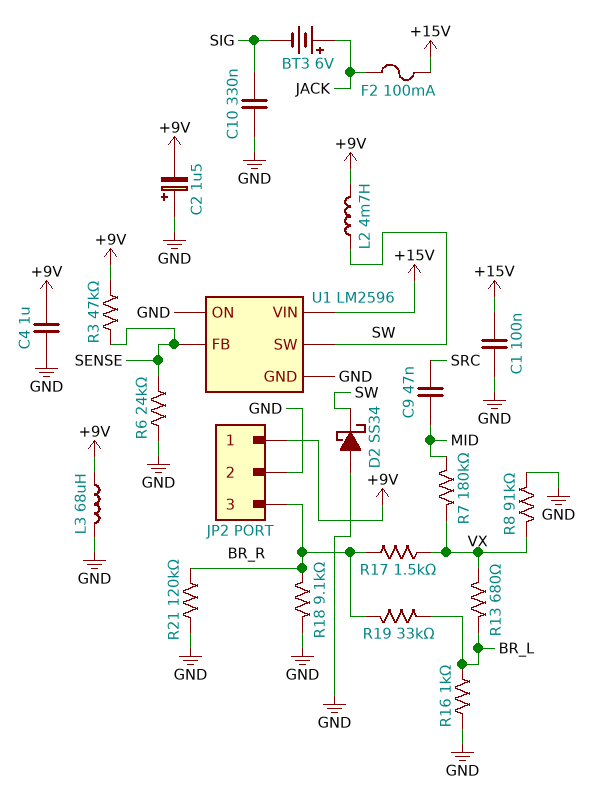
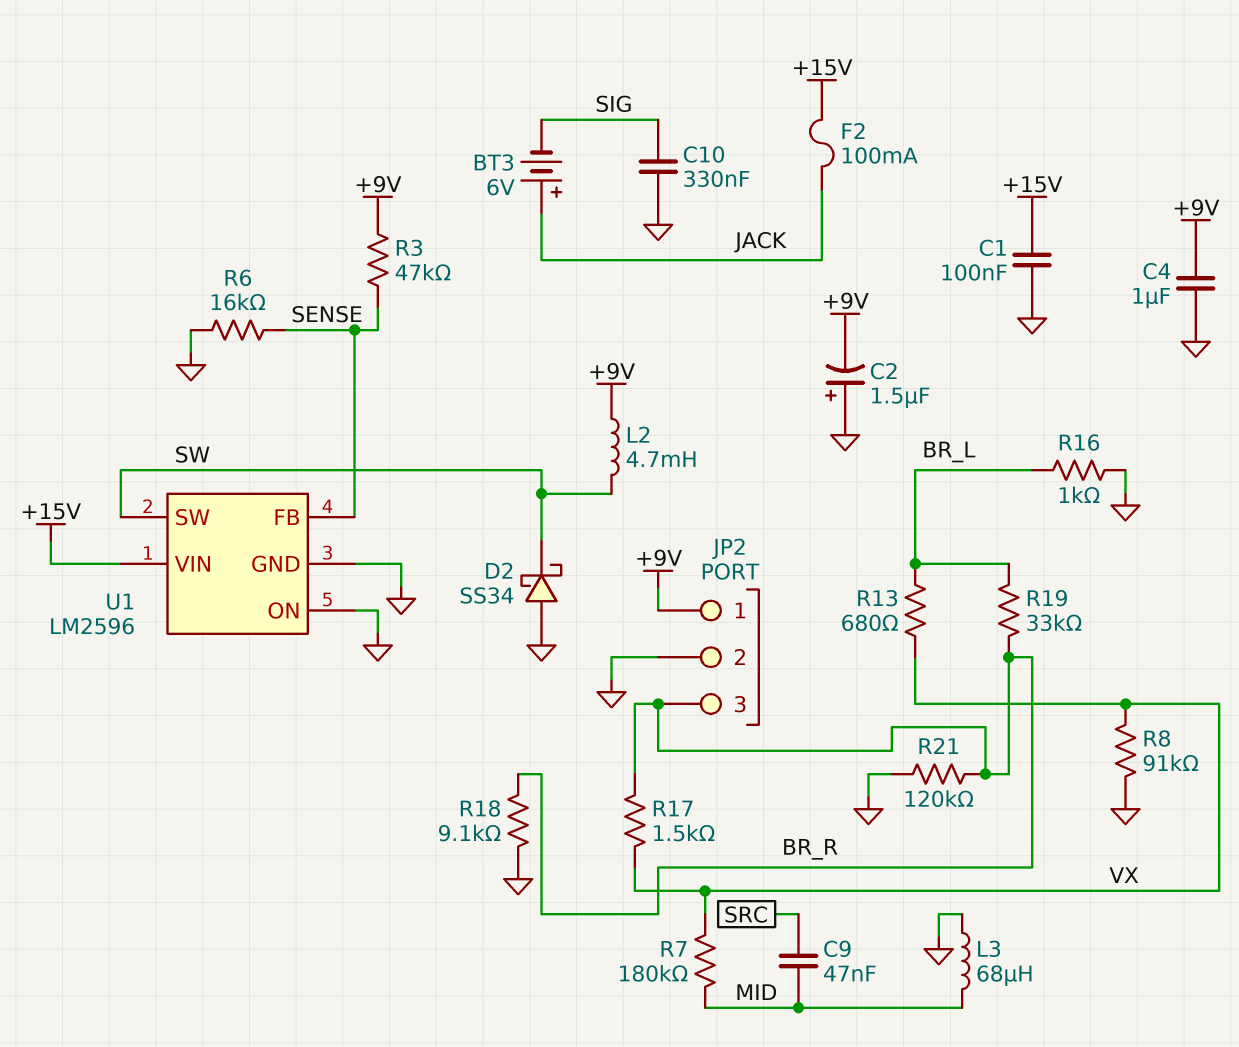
L3: 68uH (+9V, GND) -> 68uH (GND, MID)
R6: 24k (GND, SENSE) -> 16k (GND, SENSE)

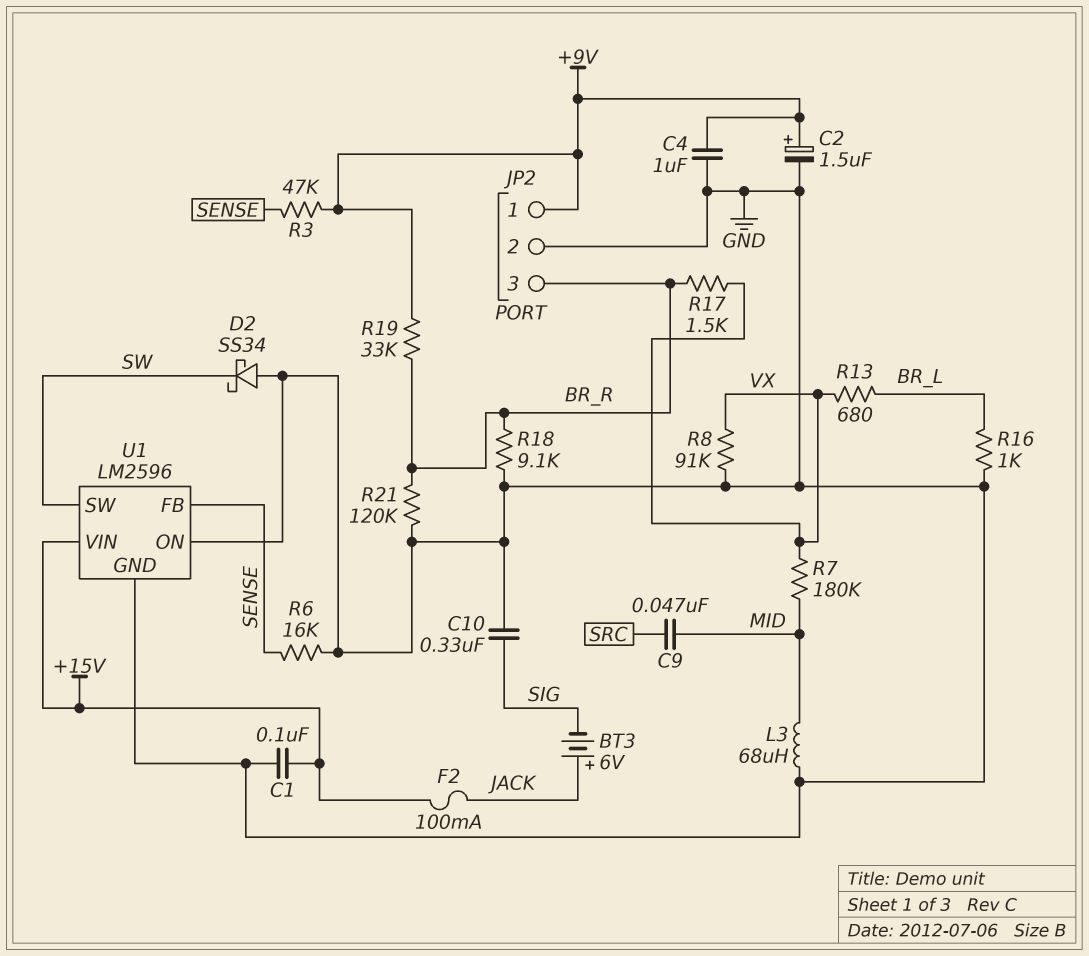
C2: 1.5uF (plus GND, minus +9V) -> 1.5uF (plus +9V, minus GND)
L2: 4.7mH (+9V, SW) -> none
R19: 33k (BR_L, BR_R) -> 33k (+9V, BR_R)

